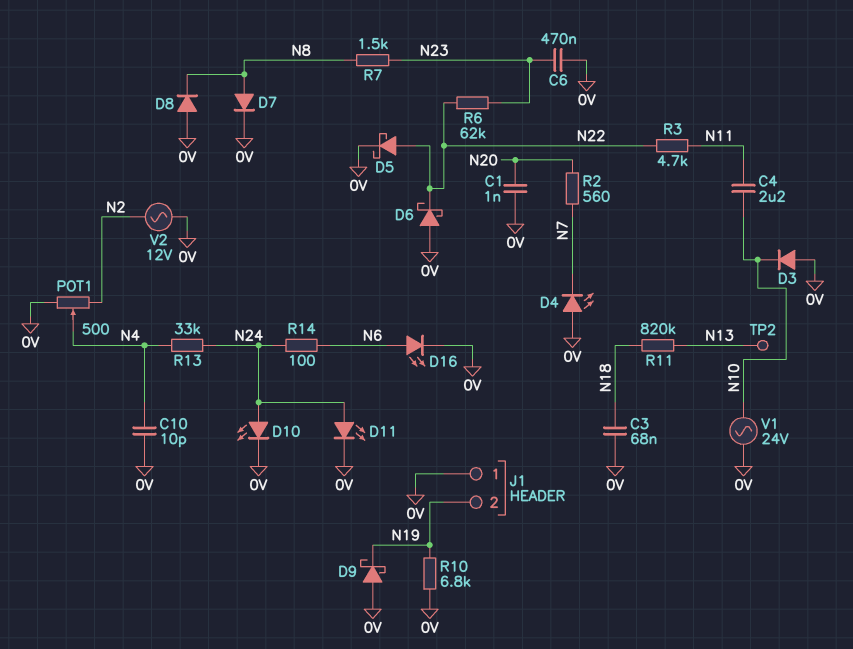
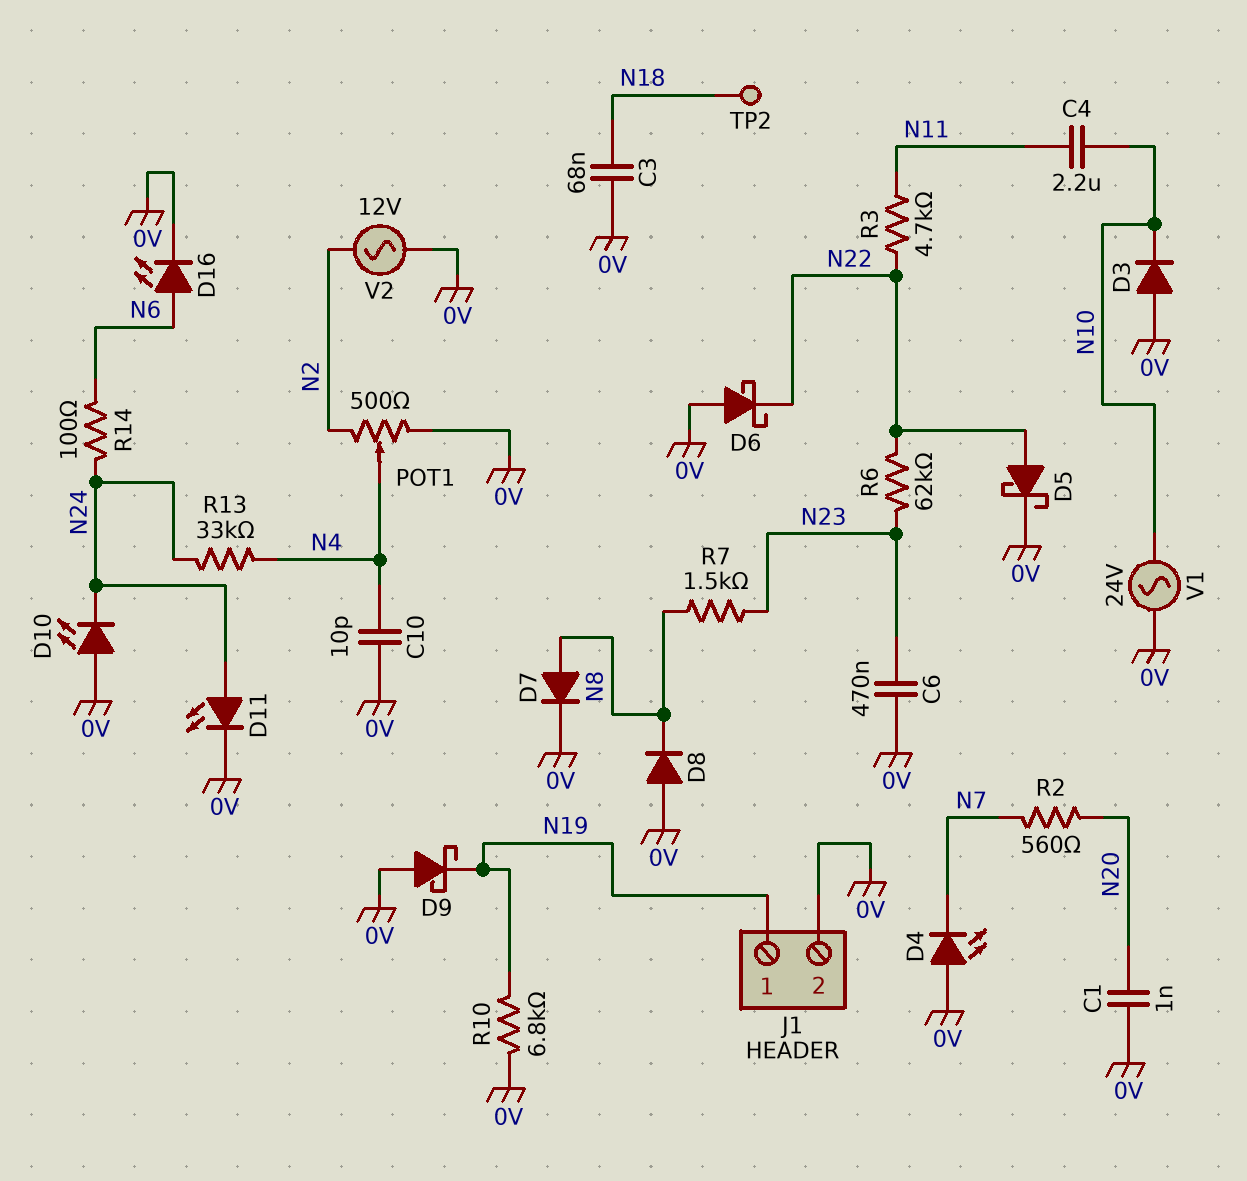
D10: LED (A N24, K 0V) -> LED (A 0V, K N24)
J1 pin 1: 0V -> N19
J1 pin 2: N19 -> 0V
R11: 820k (N13, N18) -> none
TP2: test point (N13) -> test point (N18)

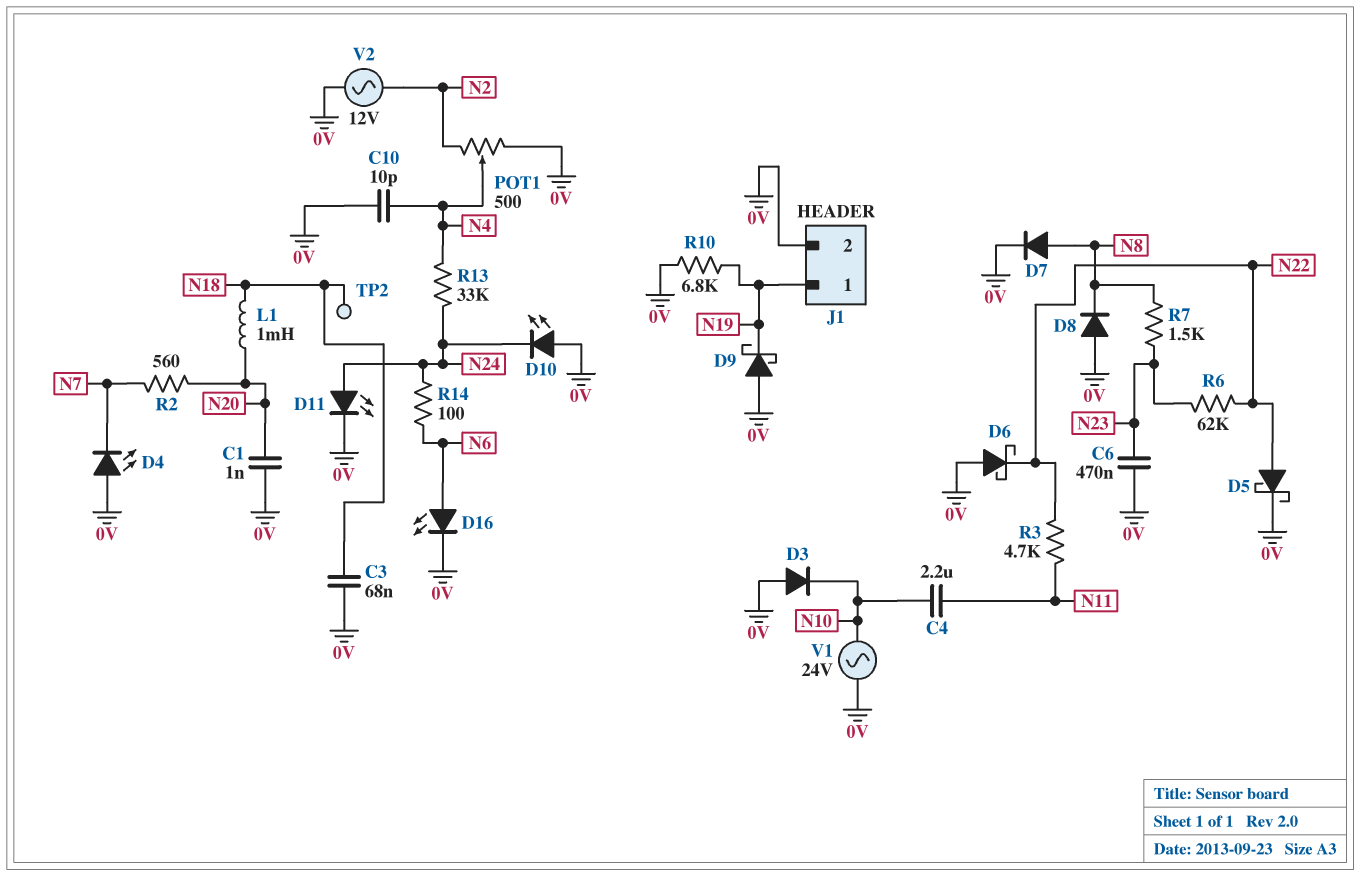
L1: none -> 1mH (N18, N20)

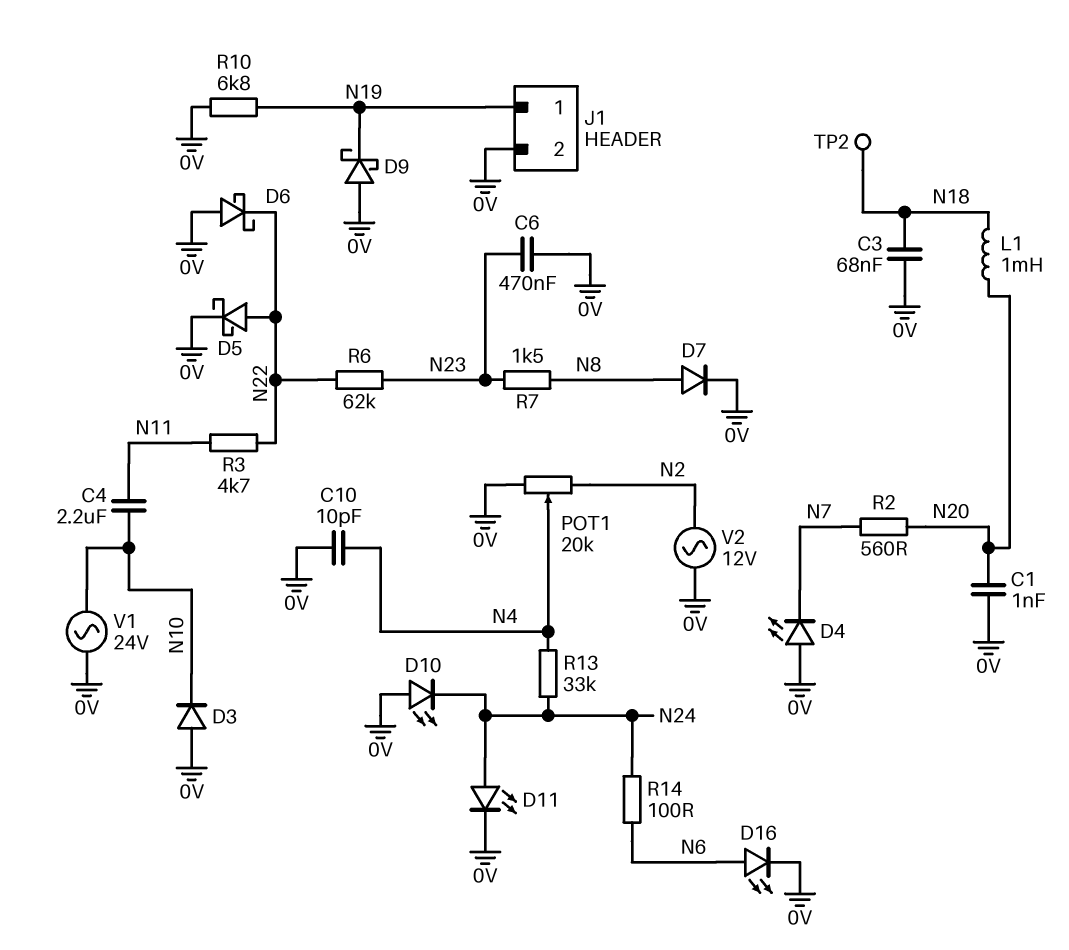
D8: diode (A 0V, K N8) -> none
POT1: 500 (0V, N2, wiper N4) -> 20k (0V, N2, wiper N4)

